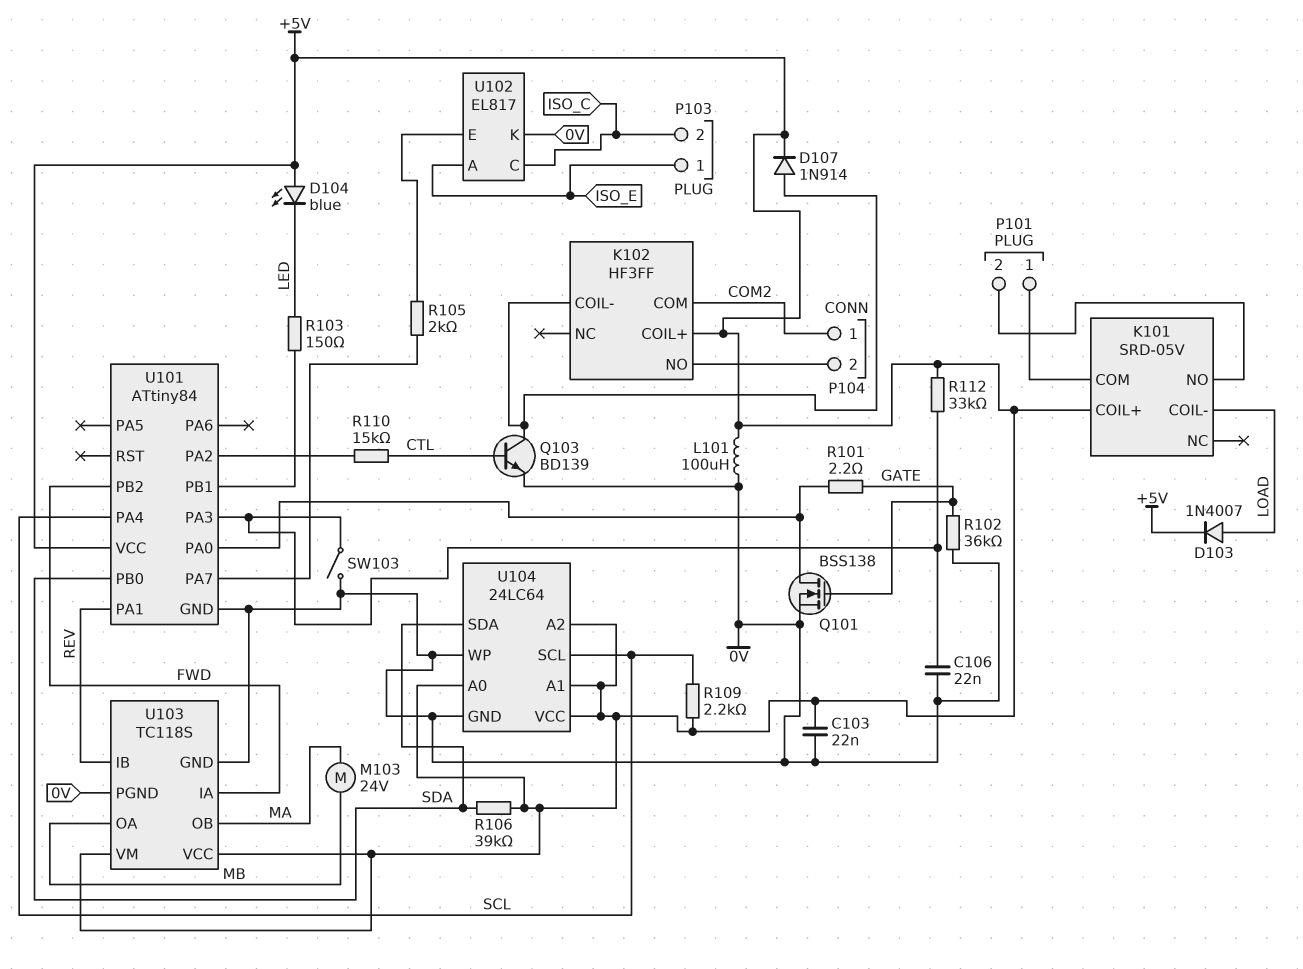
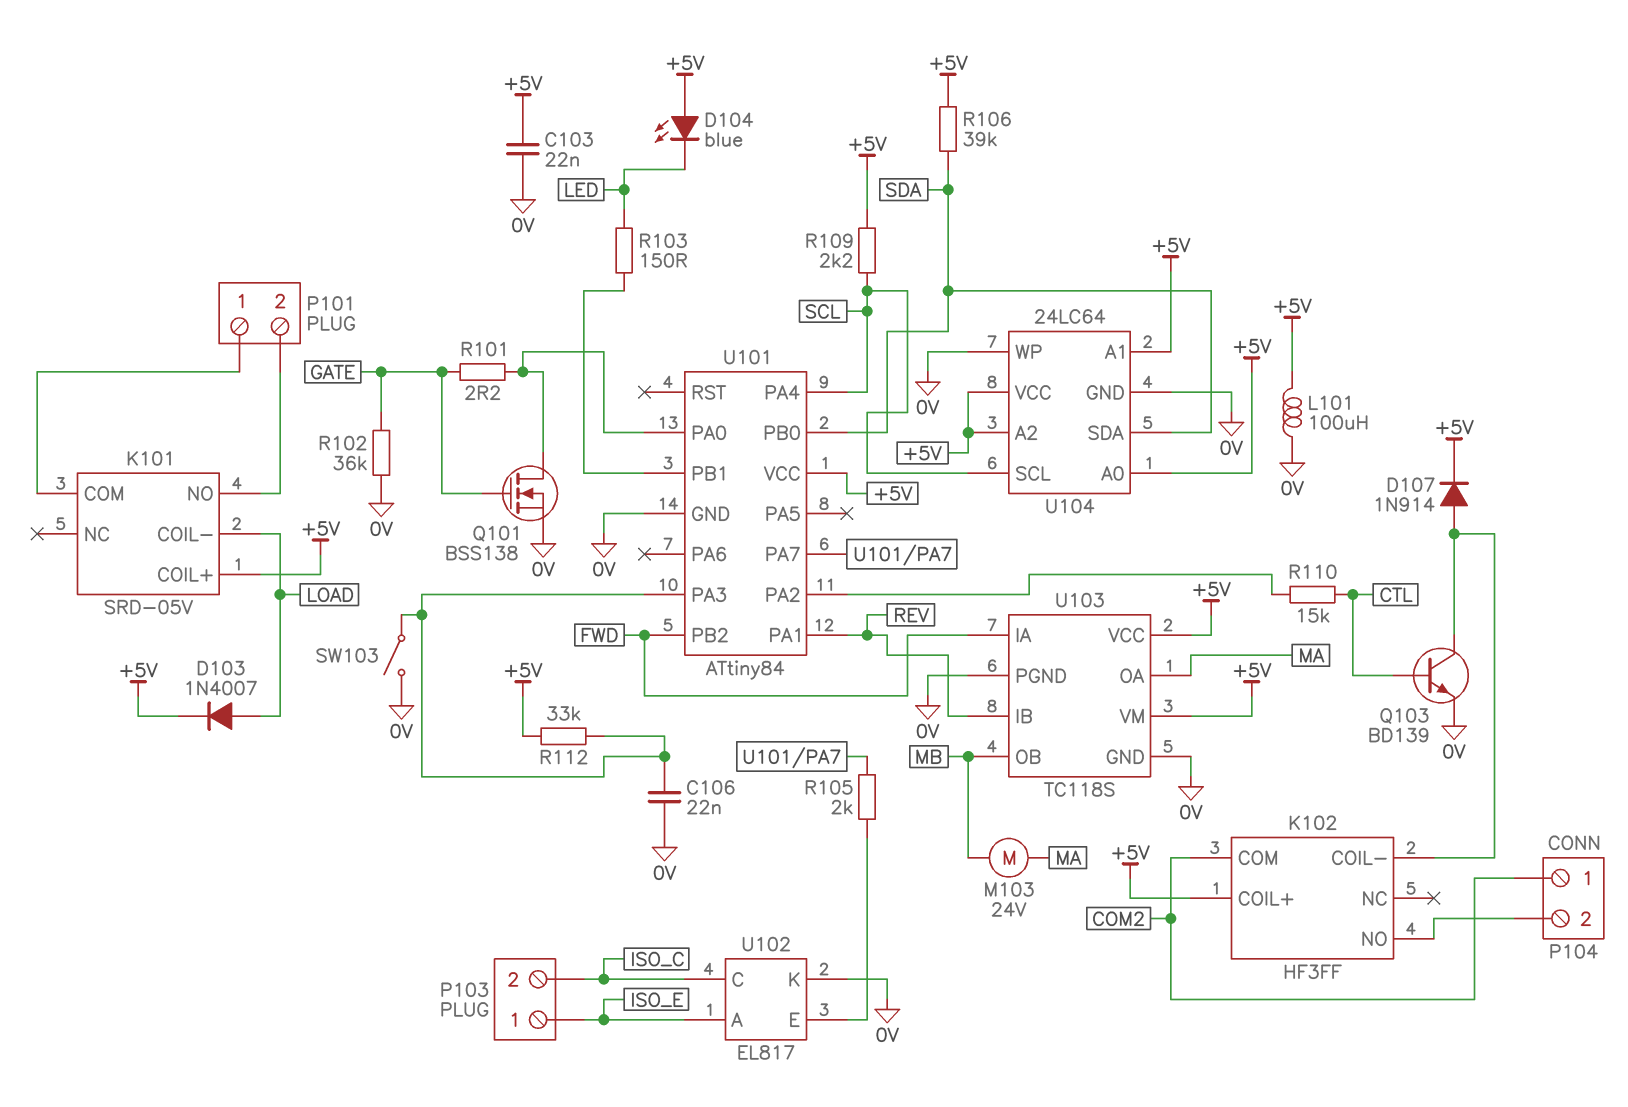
U103 pin OA: MB -> MA
U103 pin OB: MA -> MB

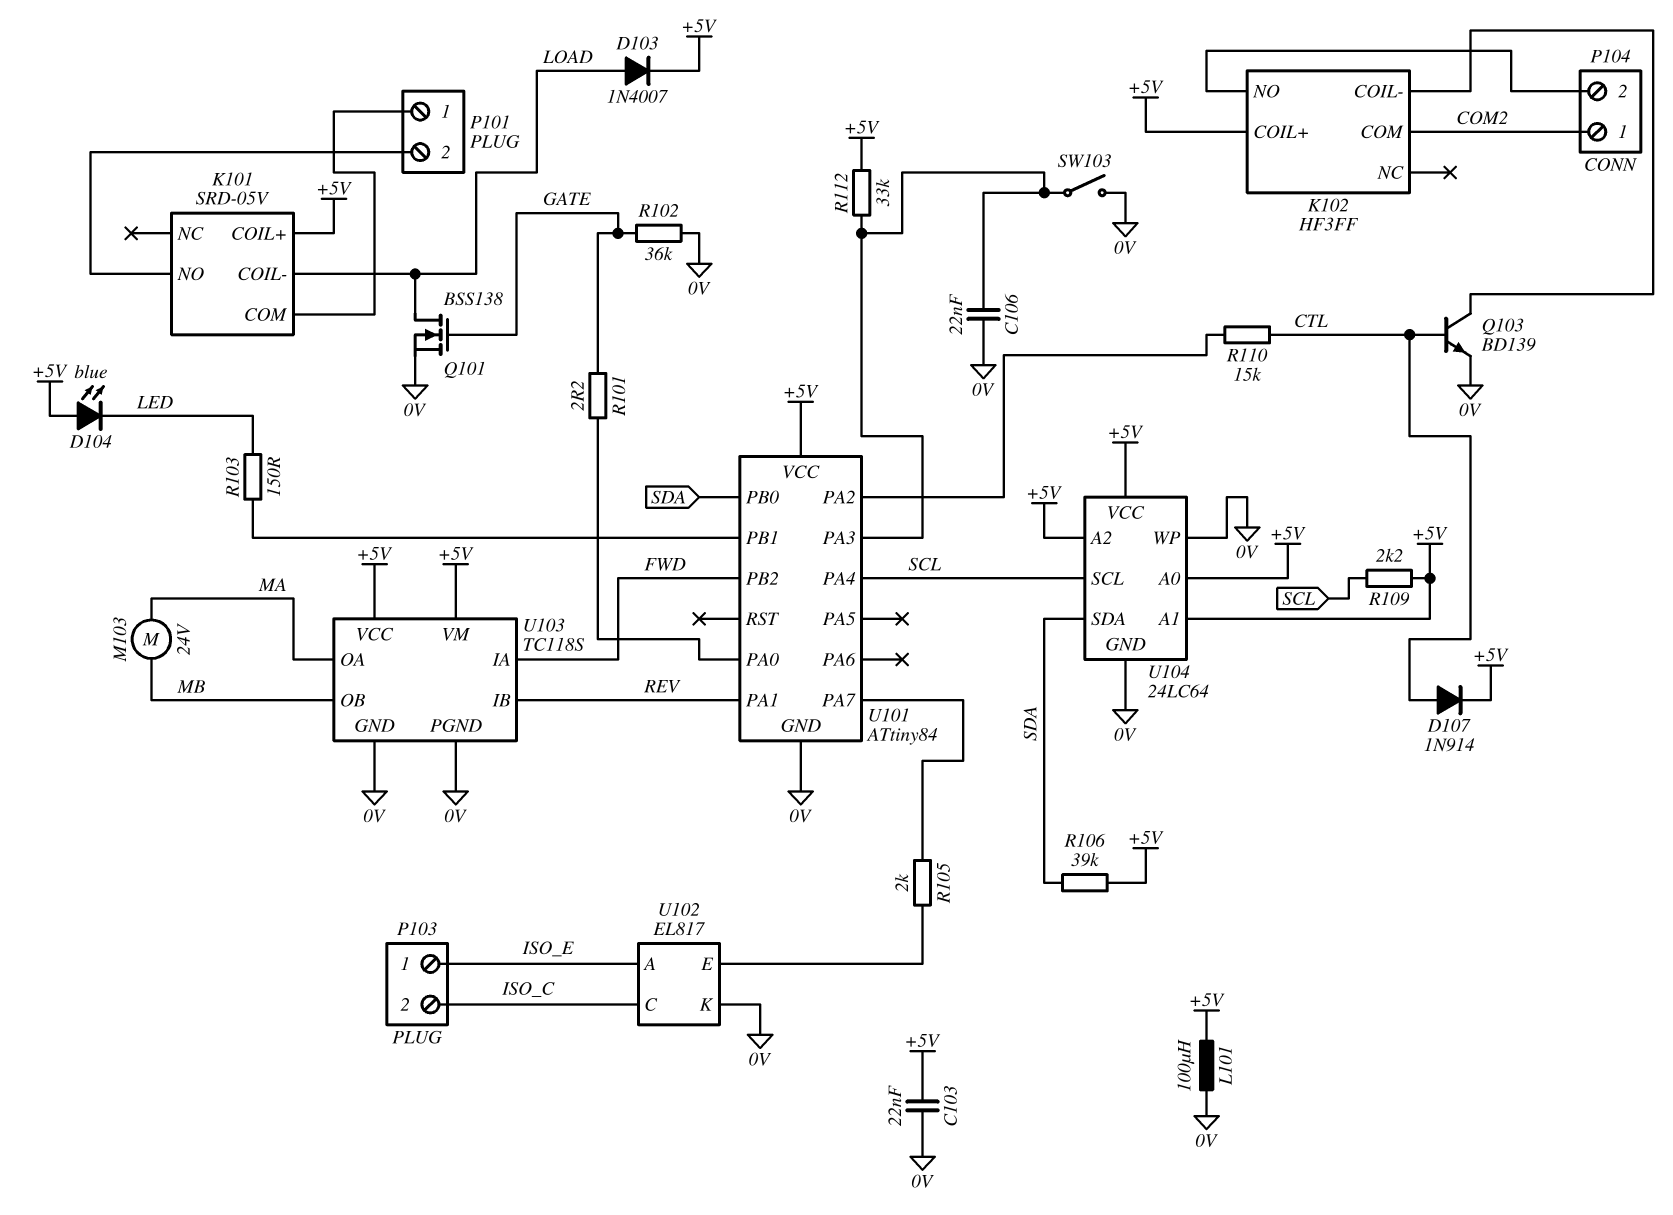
D107: diode 1N914 (A K102/COIL-, K +5V) -> diode 1N914 (A CTL, K +5V)
Q101: NMOS BSS138 (G GATE, D U101/PA0, S 0V) -> NMOS BSS138 (G GATE, D LOAD, S 0V)

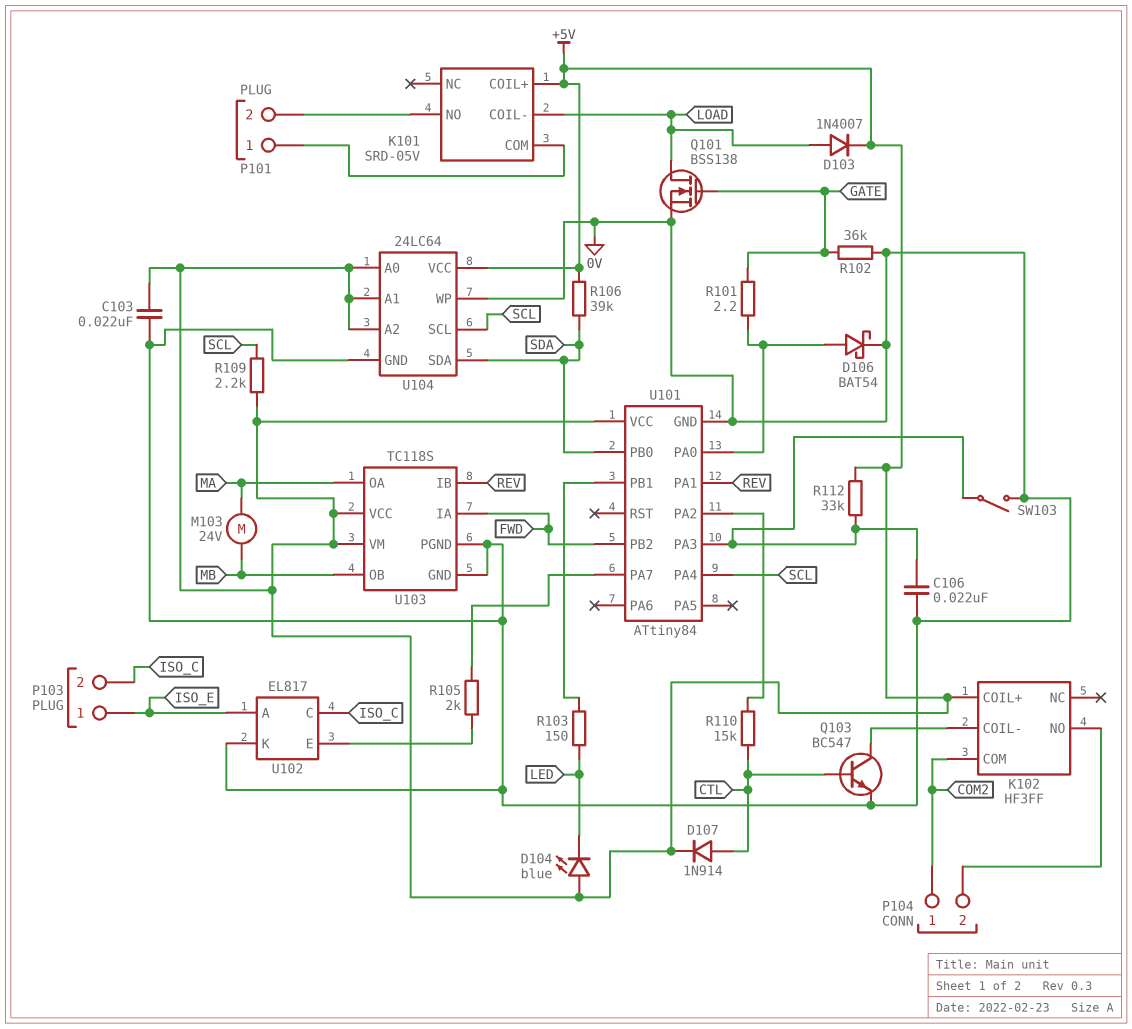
D106: none -> schottky BAT54 (A U101/PA0, K 0V)
L101: 100uH (+5V, 0V) -> none
Q103: NPN BD139 (B CTL, C K102/COIL-, E 0V) -> NPN BC547 (B CTL, C K102/COIL-, E 0V)

